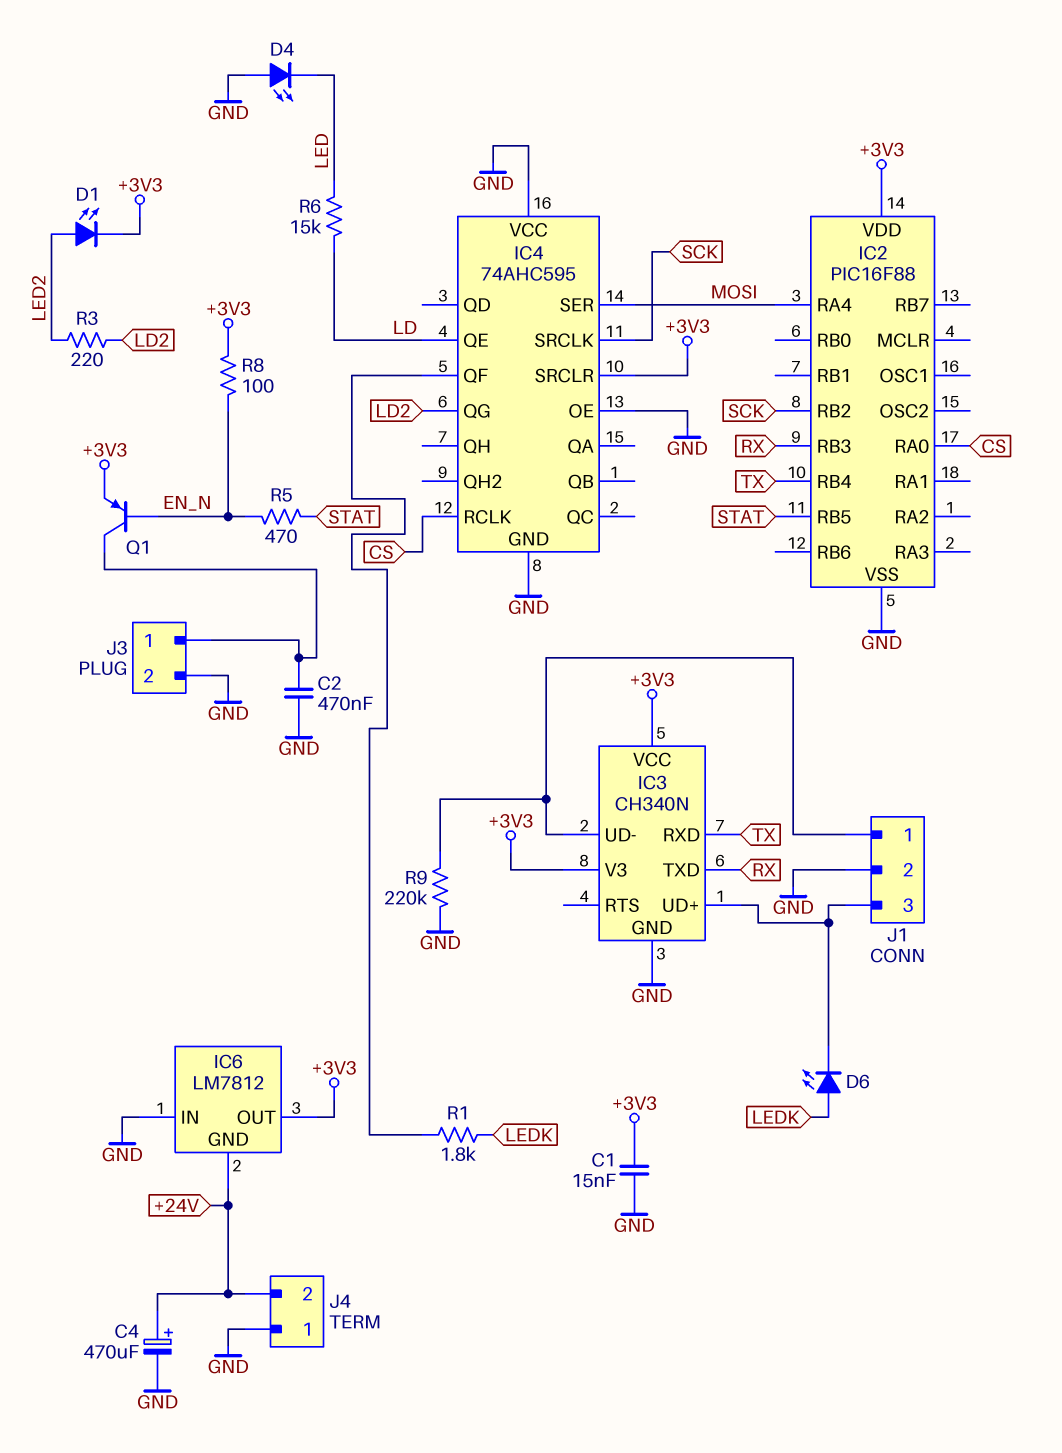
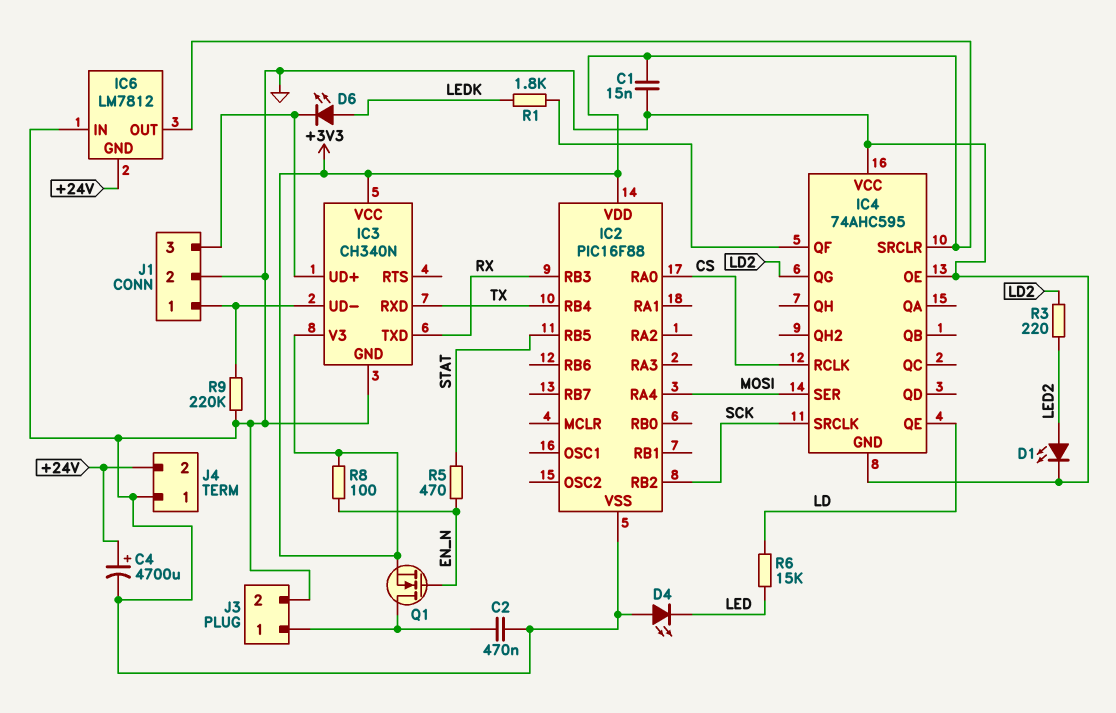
C4: 470uF (plus +24V, minus GND) -> 4700uF (plus +24V, minus GND)
D1: LED (A LED2, K +3V3) -> LED (A LED2, K GND)
Q1: PNP (B EN_N, C J3/1, E +3V3) -> NMOS (G EN_N, D J3/1, S +3V3)

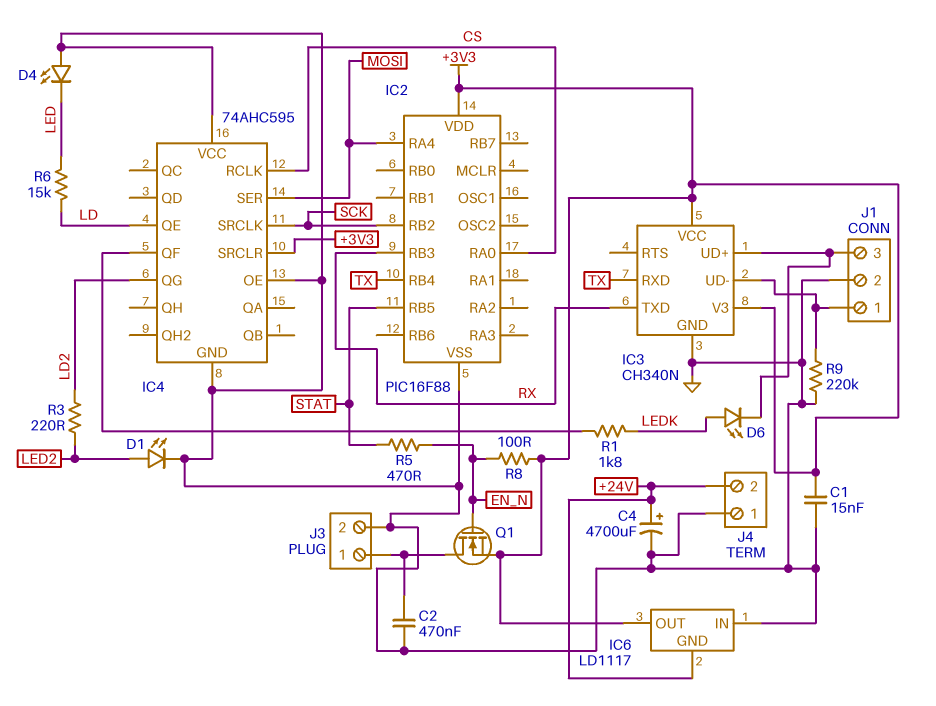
IC6: LM7812 -> LD1117

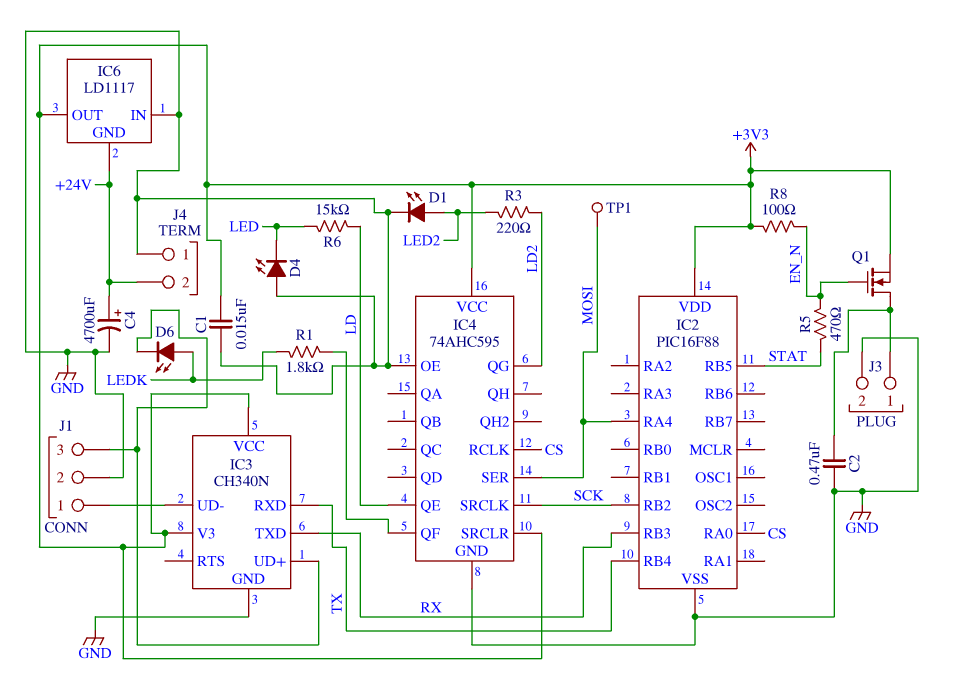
IC4 pin VCC: GND -> +3V3
R9: 220k (GND, IC3/UD-) -> none
TP1: none -> test point (MOSI)

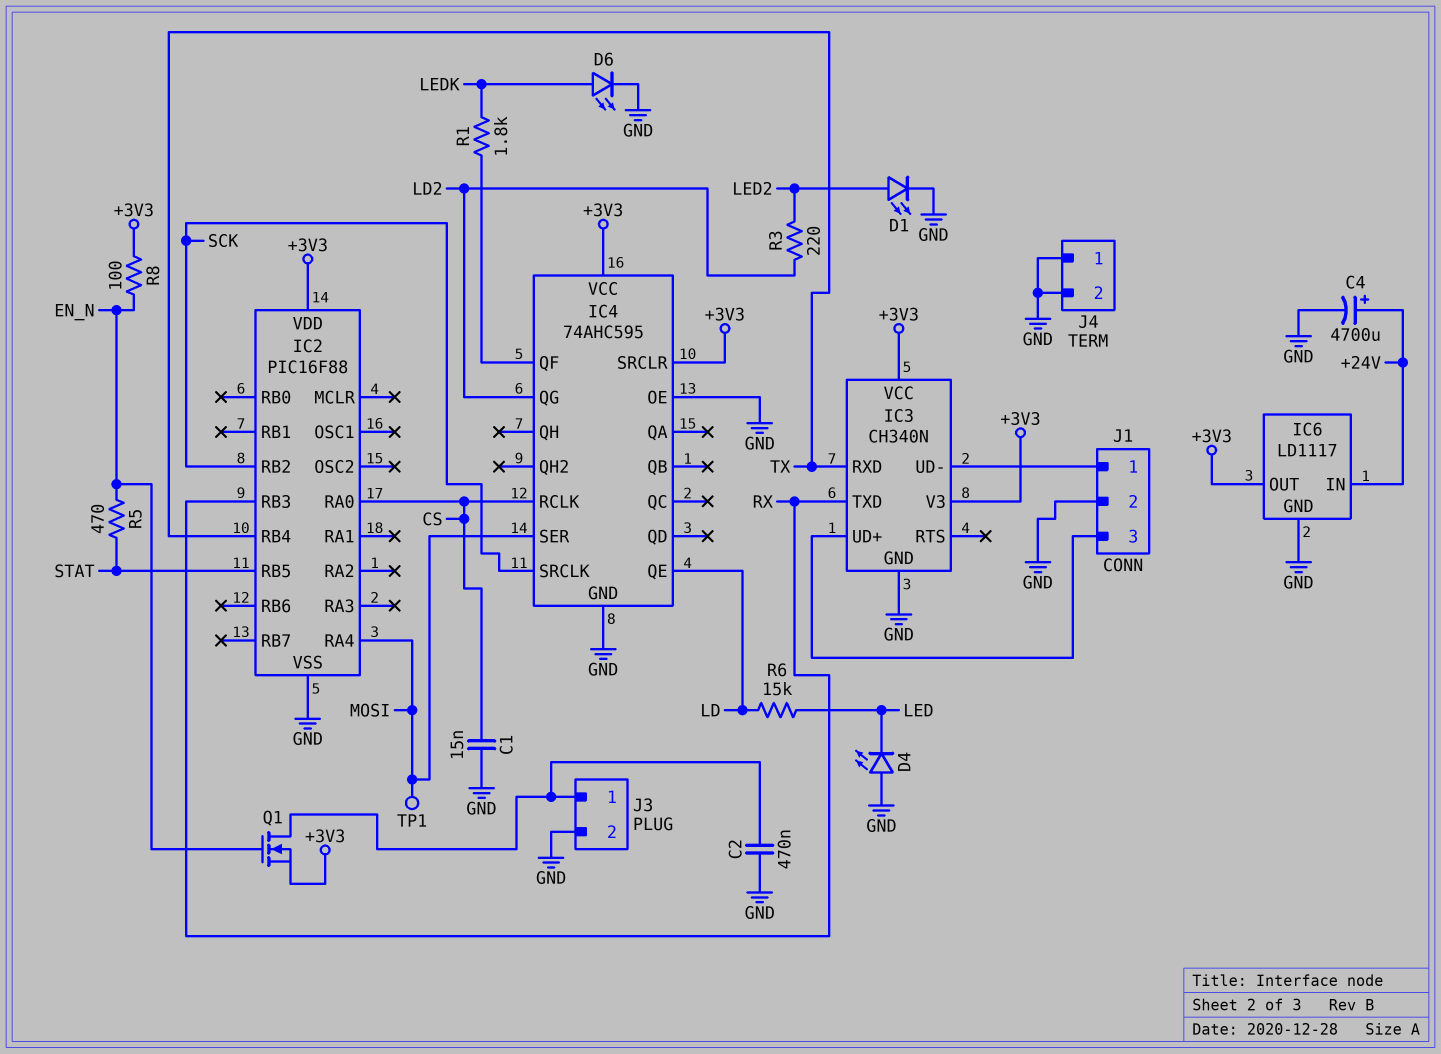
C1: 15nF (+3V3, GND) -> 15nF (CS, GND)
D6: LED (A LEDK, K IC3/UD+) -> LED (A LEDK, K GND)
IC6 pin GND: +24V -> GND
IC6 pin IN: GND -> +24V
J4 pin 2: +24V -> GND

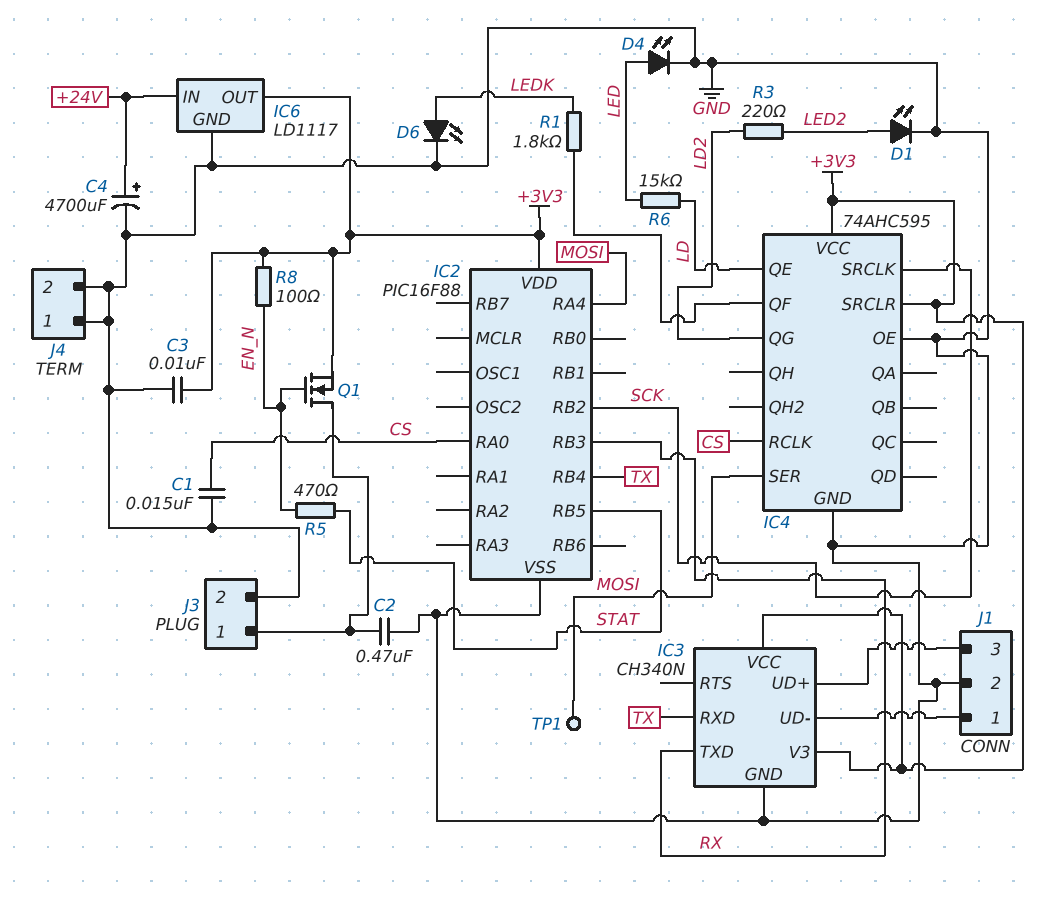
C3: none -> 10nF (+3V3, GND)
D4: LED (A GND, K LED) -> LED (A LED, K GND)

